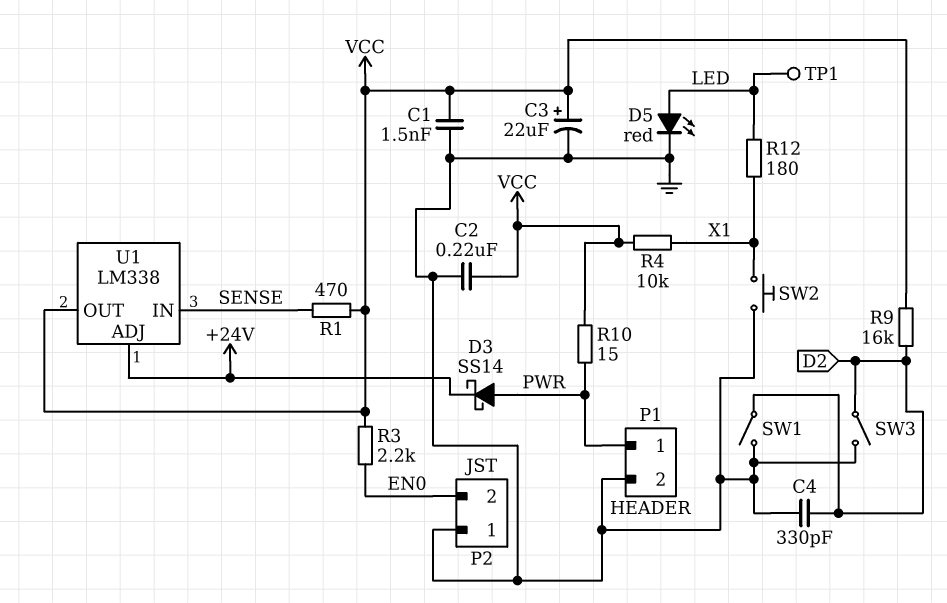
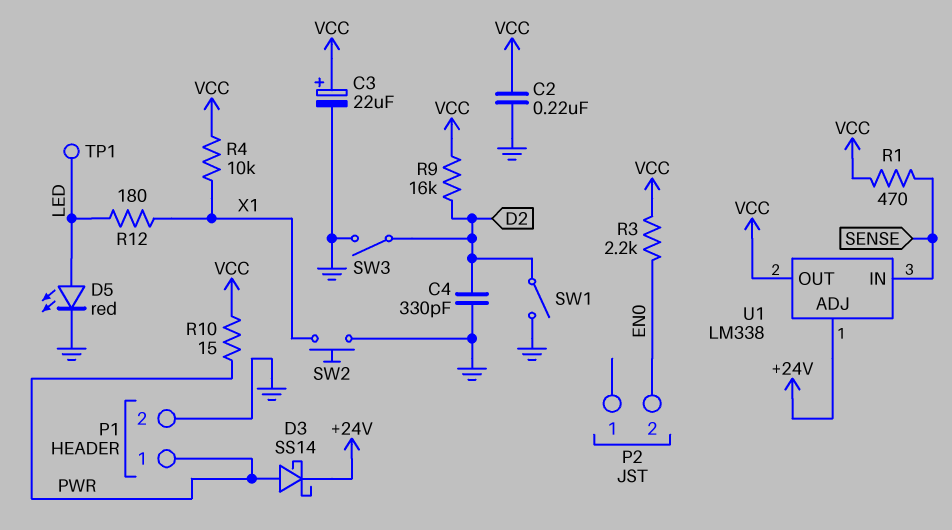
C1: 1.5nF (GND, VCC) -> none
P2 pin 1: GND -> none

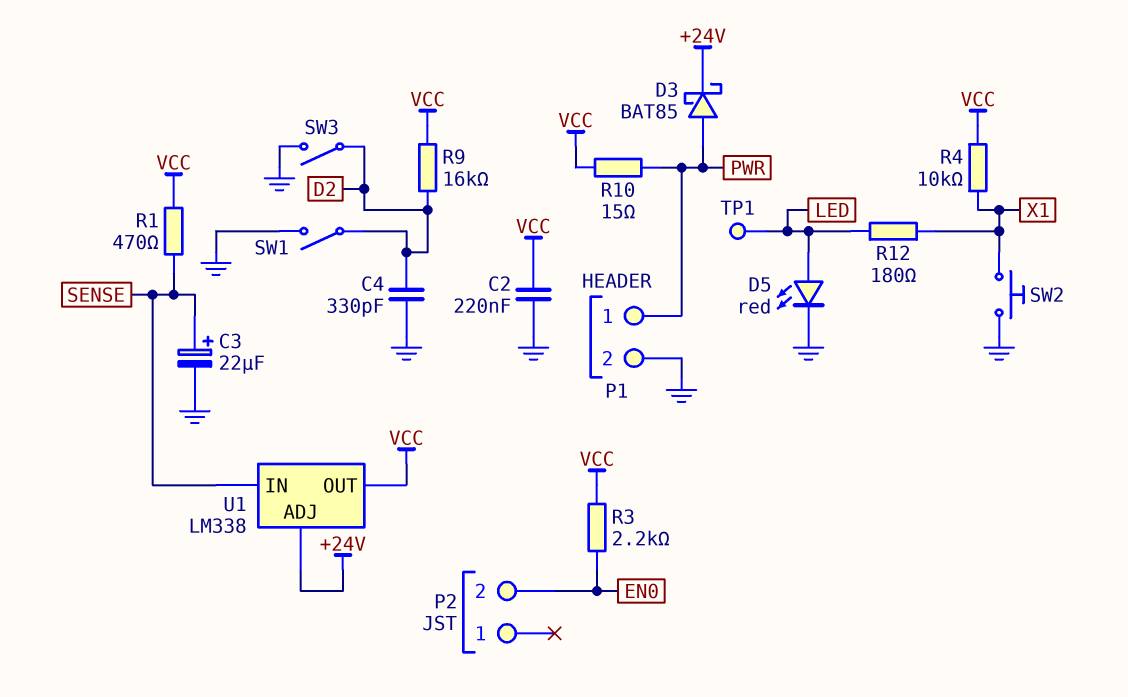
C3: 22uF (plus VCC, minus GND) -> 22uF (plus SENSE, minus GND)
D3: schottky SS14 (A PWR, K +24V) -> schottky BAT85 (A PWR, K +24V)

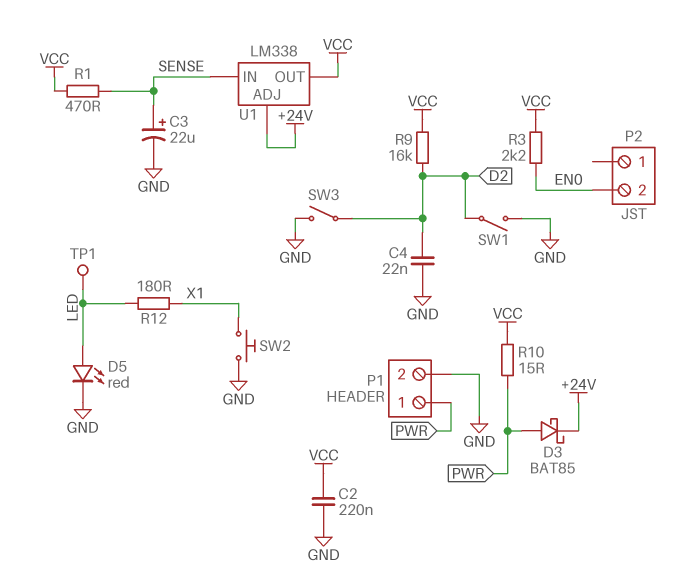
C4: 330pF (D2, GND) -> 22nF (D2, GND)
R4: 10k (VCC, X1) -> none

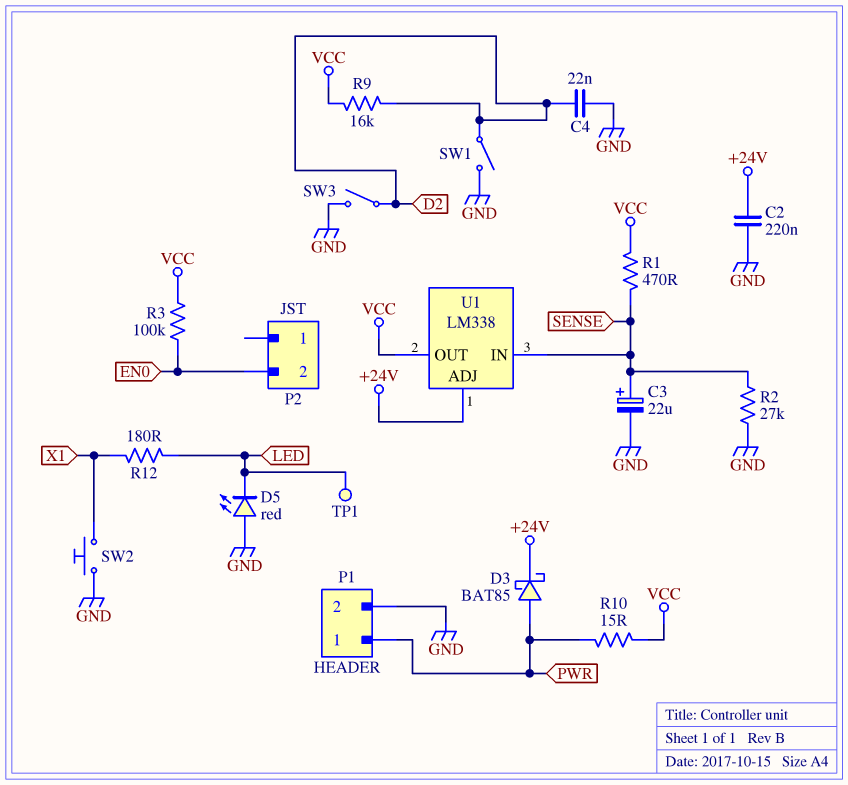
C2: 220nF (GND, VCC) -> 220nF (+24V, GND)
D5: LED red (A LED, K GND) -> LED red (A GND, K LED)
R2: none -> 27k (GND, SENSE)
R3: 2.2k (EN0, VCC) -> 100k (EN0, VCC)

